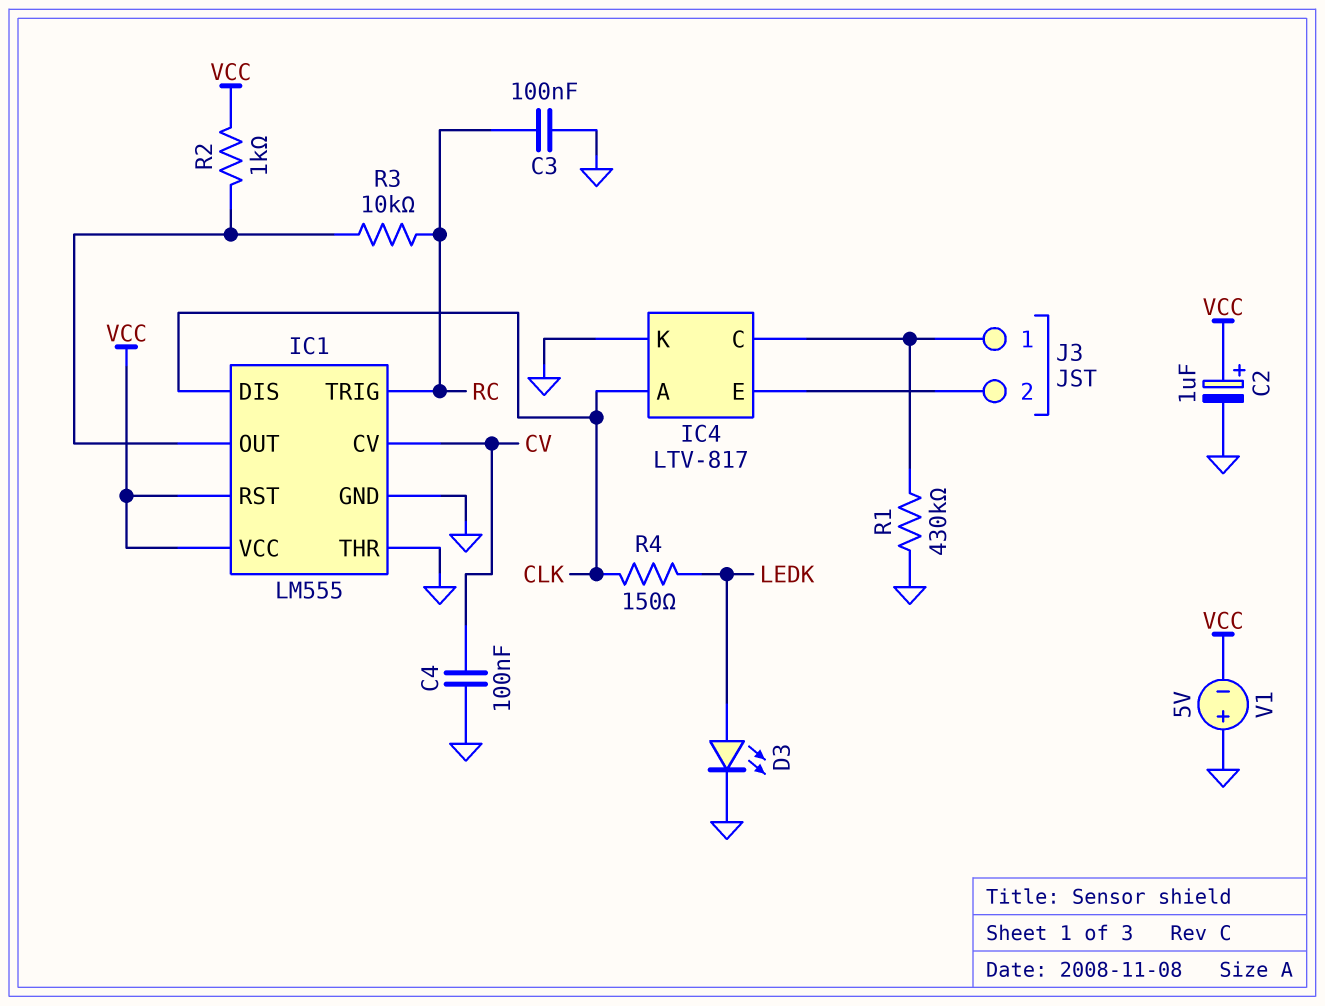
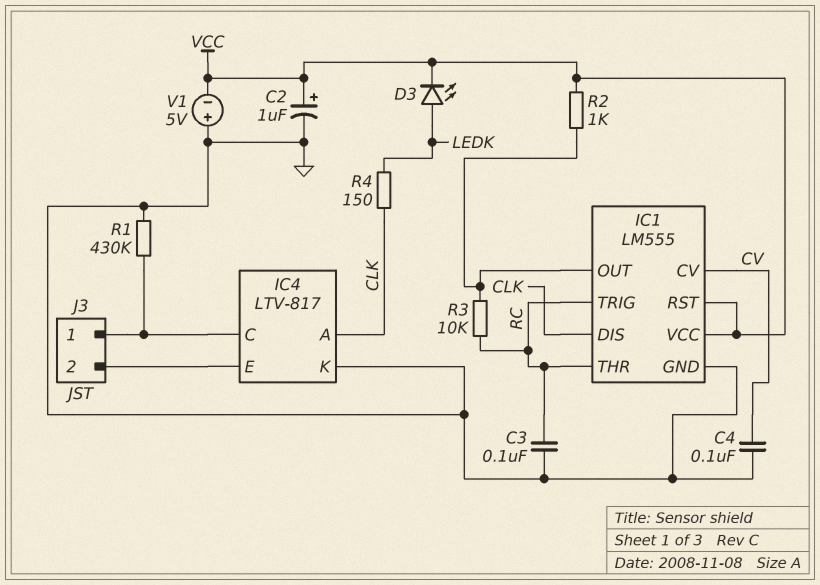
D3: LED (A LEDK, K GND) -> LED (A LEDK, K VCC)
IC1 pin THR: GND -> RC

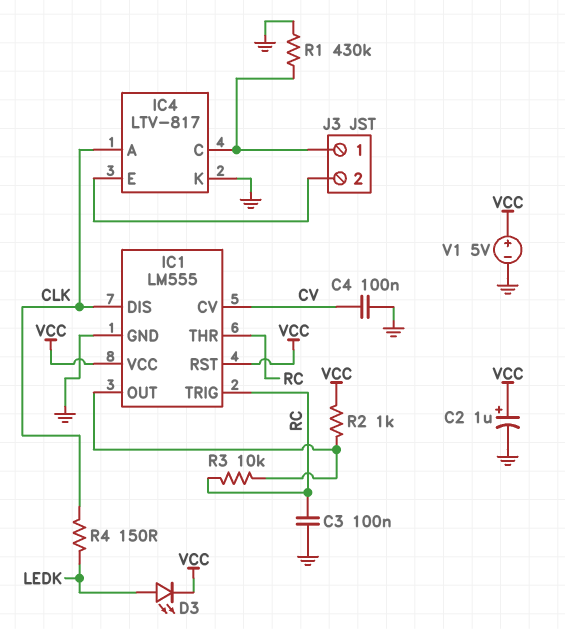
V1: 5V (plus GND, minus VCC) -> 5V (plus VCC, minus GND)

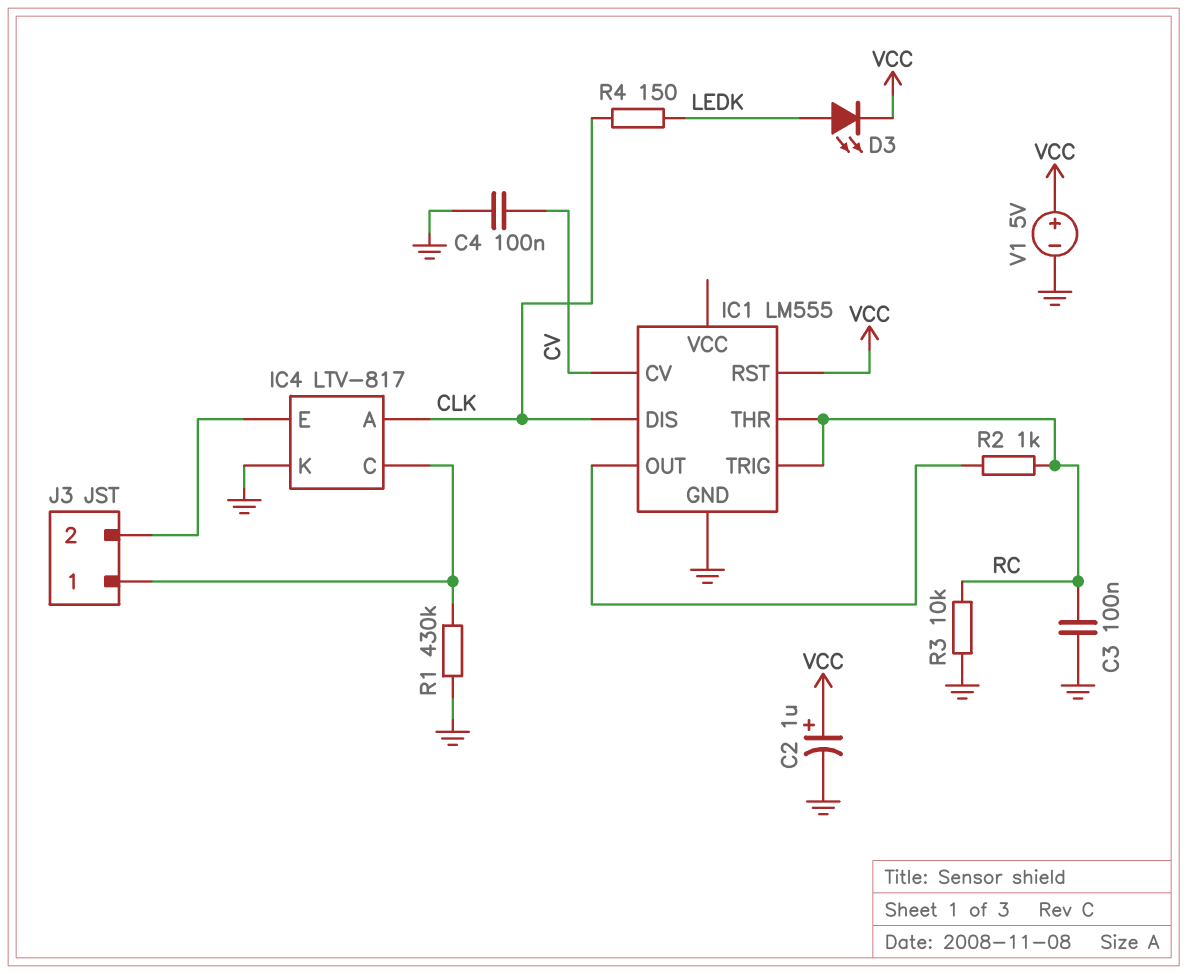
IC1 pin VCC: VCC -> none
R2: 1k (IC1/OUT, VCC) -> 1k (IC1/OUT, RC)
R3: 10k (IC1/OUT, RC) -> 10k (GND, RC)

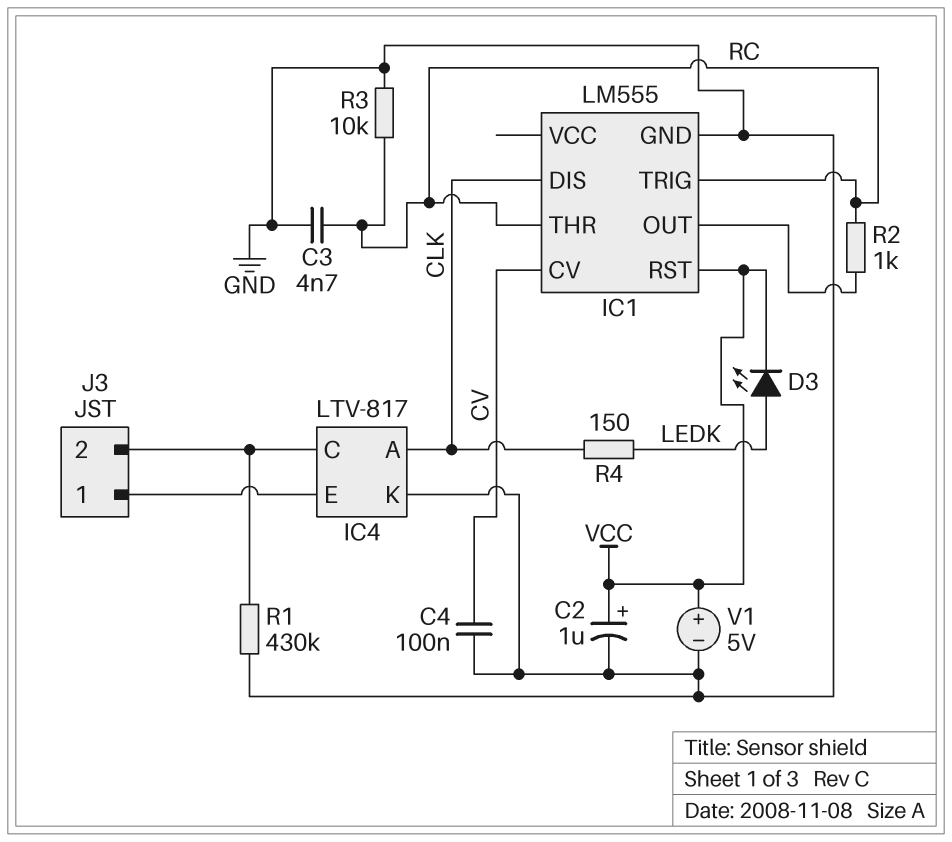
C3: 100nF (GND, RC) -> 4.7nF (GND, RC)
J3 pin 1: IC4/C -> IC4/E
J3 pin 2: IC4/E -> IC4/C

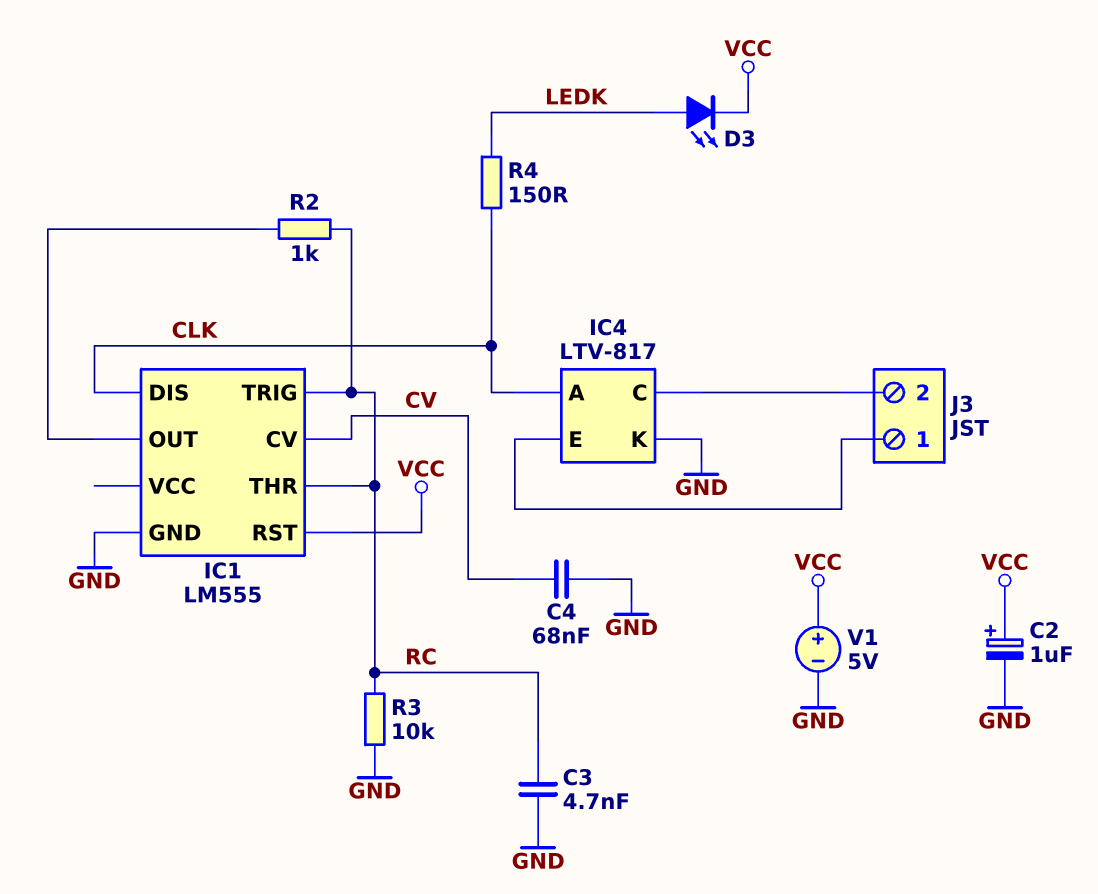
C4: 100nF (CV, GND) -> 68nF (CV, GND)
R1: 430k (GND, IC4/C) -> none

